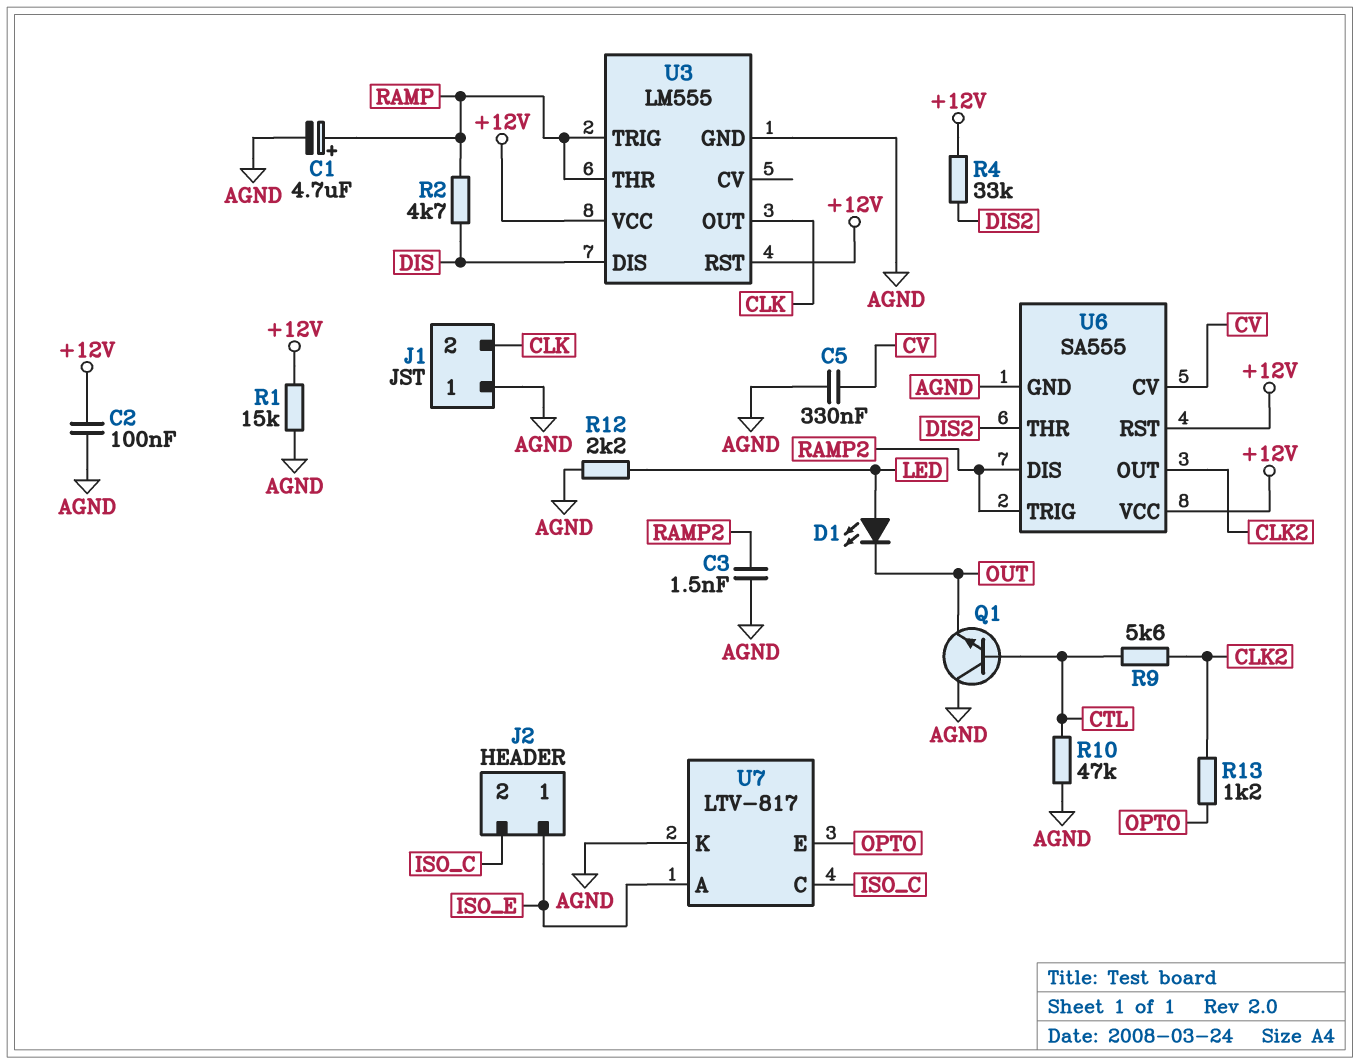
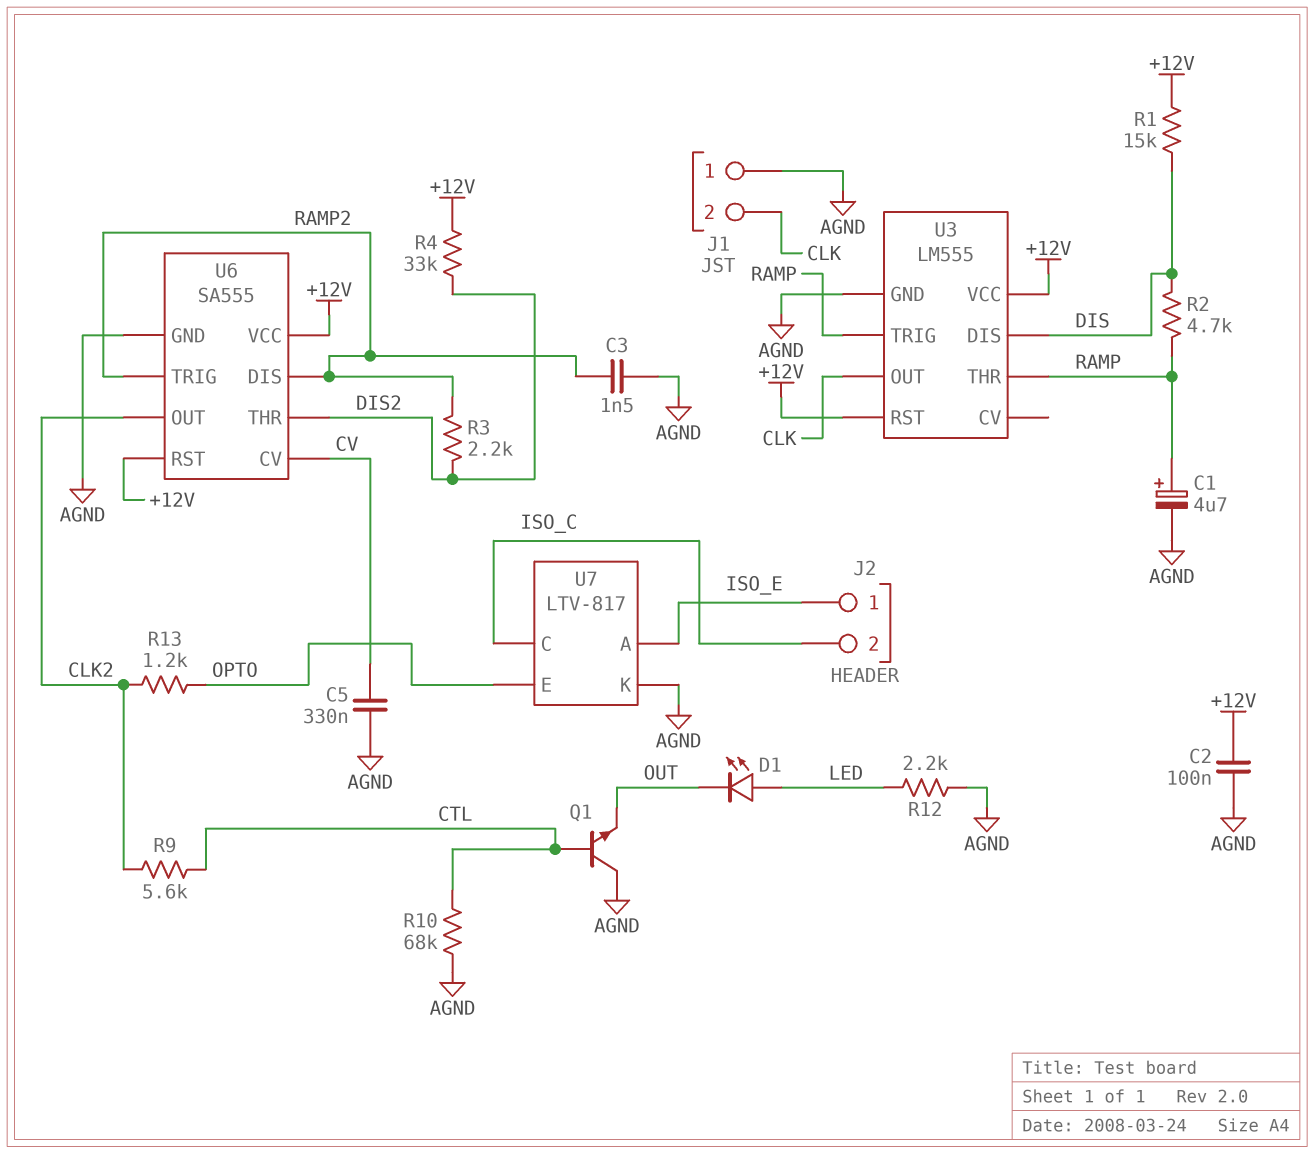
R1: 15k (+12V, AGND) -> 15k (+12V, DIS)
R3: none -> 2.2k (DIS2, RAMP2)
R10: 47k (AGND, CTL) -> 68k (AGND, CTL)

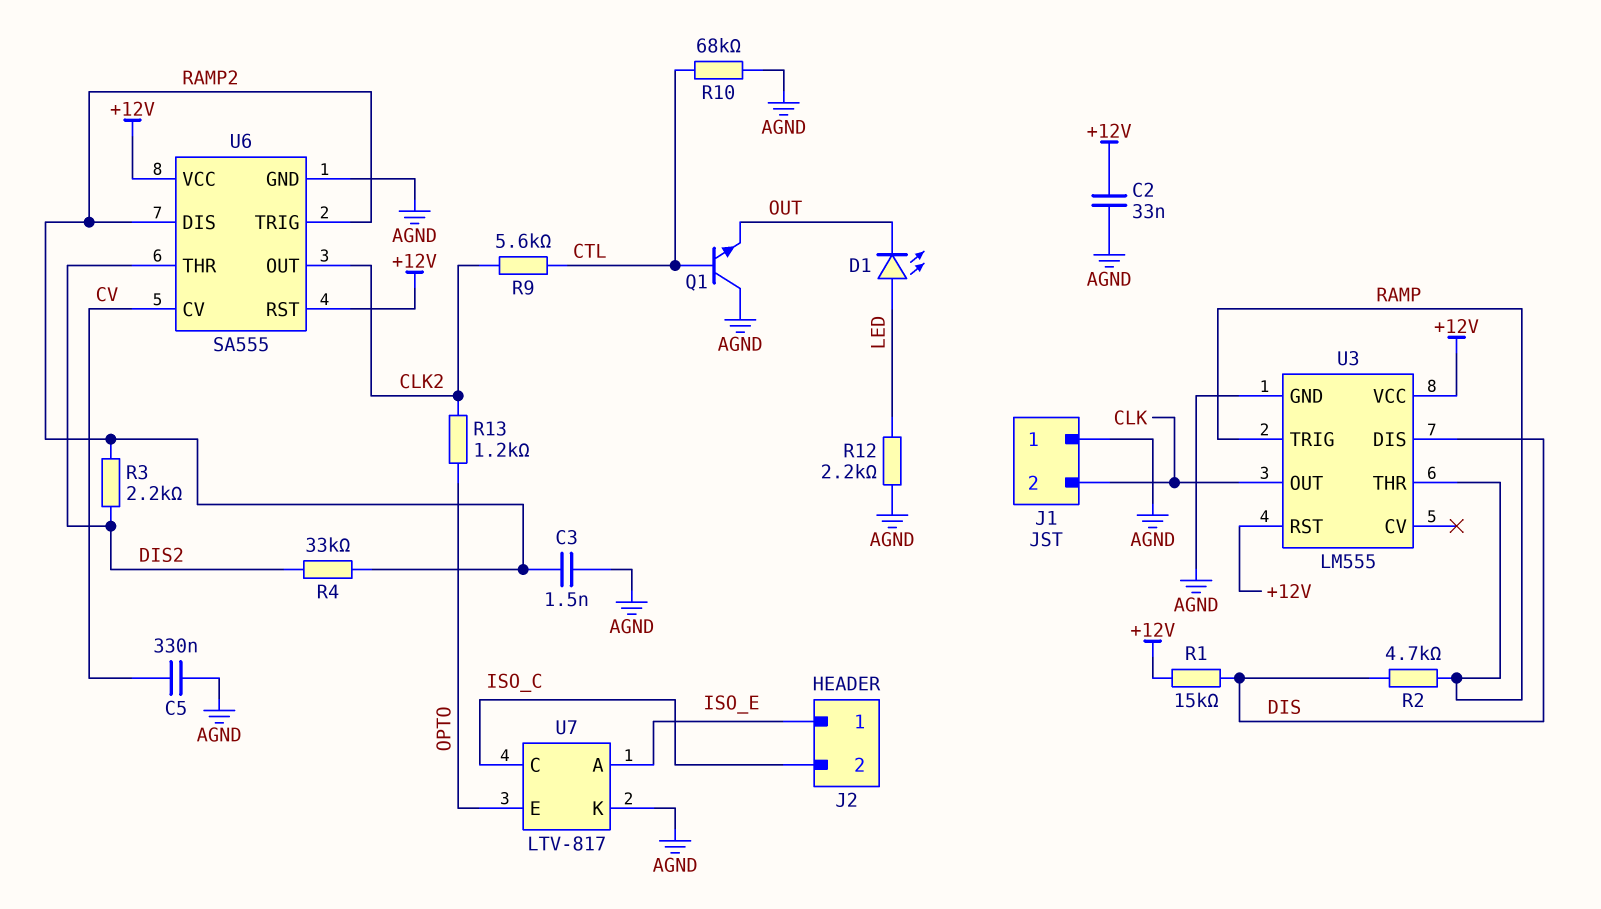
C1: 4.7uF (plus RAMP, minus AGND) -> none
C2: 100nF (+12V, AGND) -> 33nF (+12V, AGND)
R4: 33k (+12V, DIS2) -> 33k (DIS2, RAMP2)

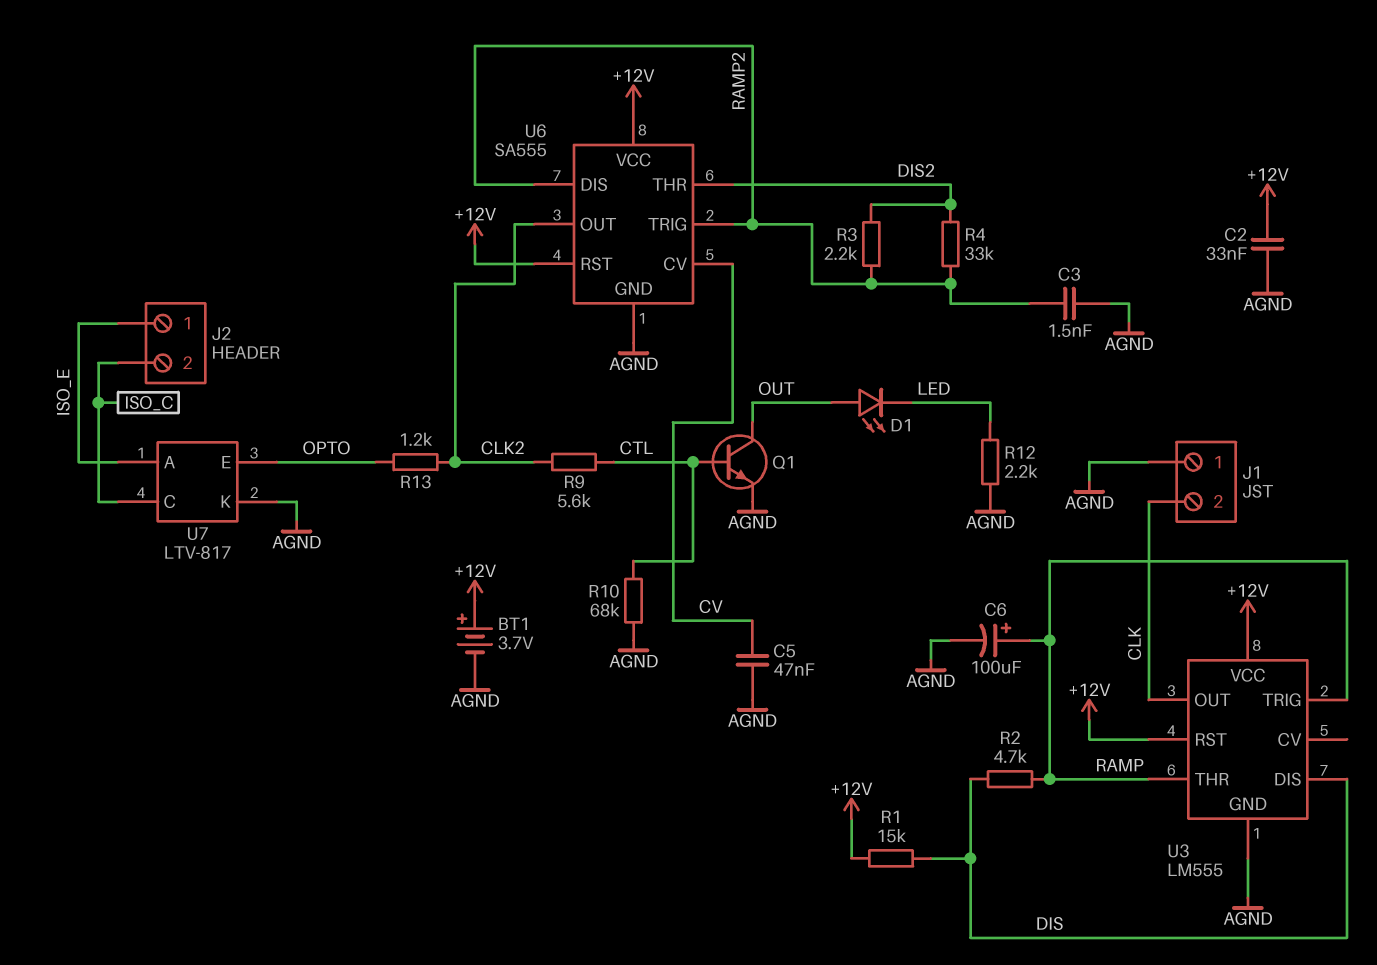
BT1: none -> 3.7V (plus +12V, minus AGND)
C5: 330nF (AGND, CV) -> 47nF (AGND, CV)
C6: none -> 100uF (plus RAMP, minus AGND)
D1: LED (A LED, K OUT) -> LED (A OUT, K LED)
Q1: NPN (B CTL, C AGND, E OUT) -> NPN (B CTL, C OUT, E AGND)

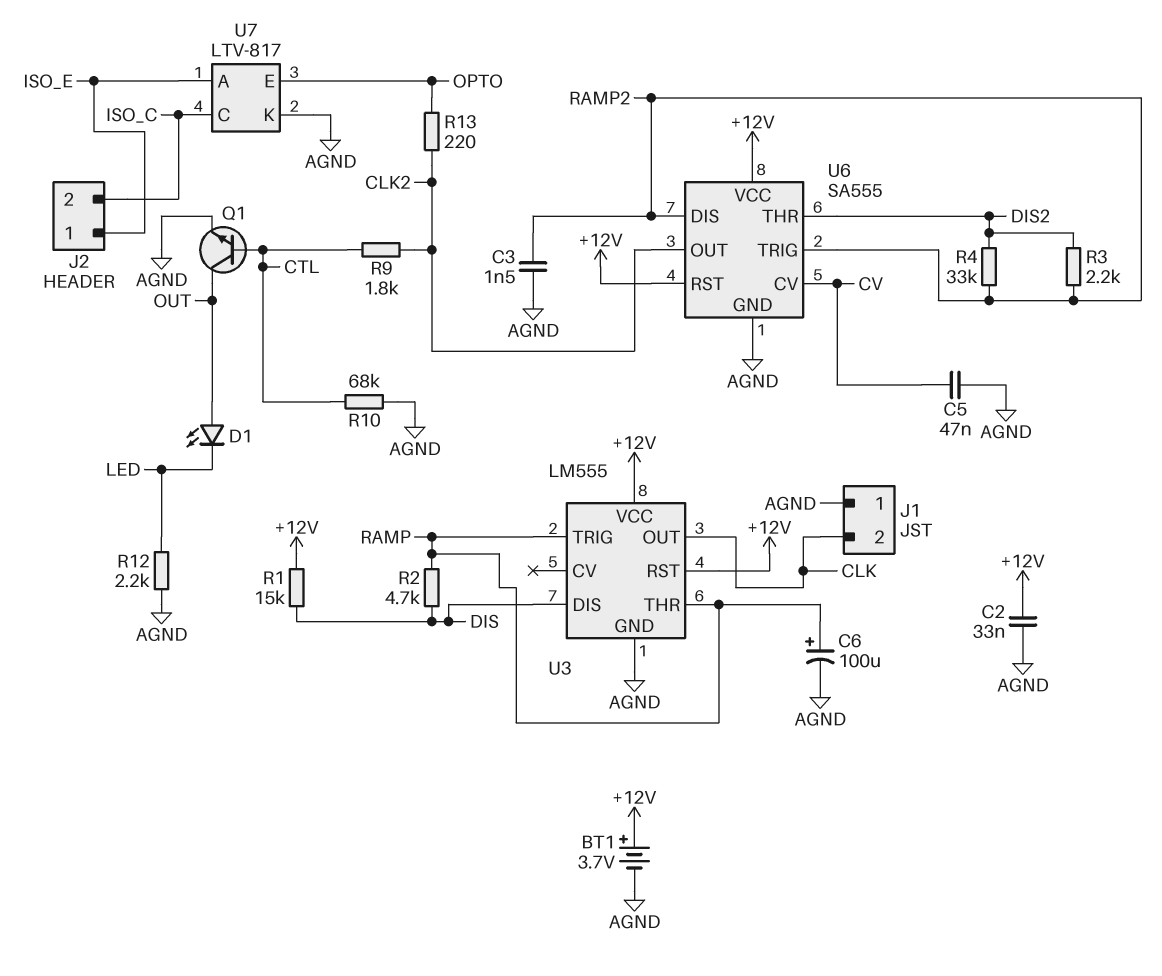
R9: 5.6k (CLK2, CTL) -> 1.8k (CLK2, CTL)
R13: 1.2k (CLK2, OPTO) -> 220 (CLK2, OPTO)

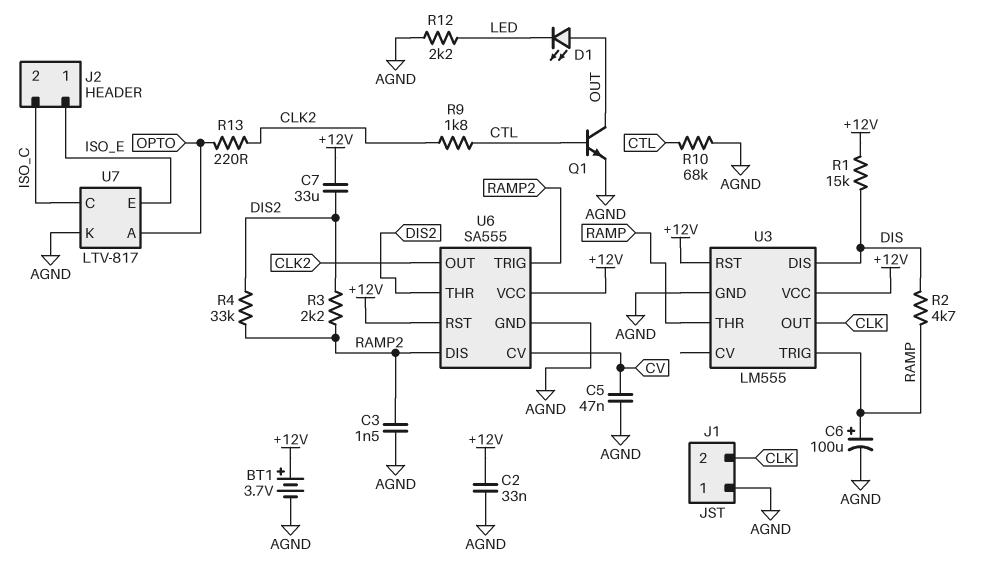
C7: none -> 33uF (+12V, DIS2)
U7 pin A: ISO_E -> OPTO
U7 pin E: OPTO -> ISO_E

